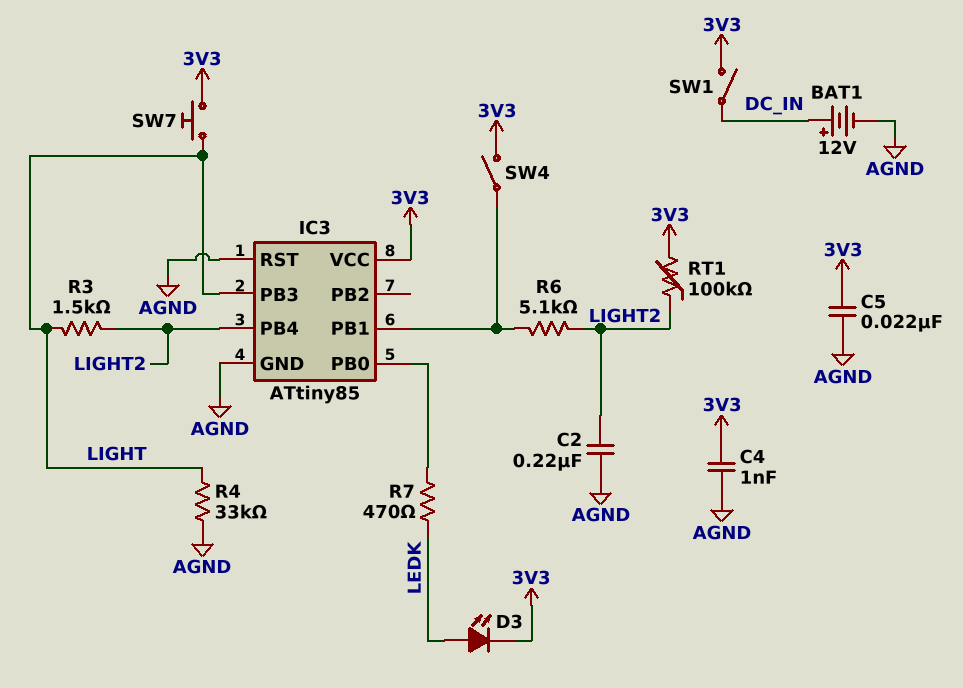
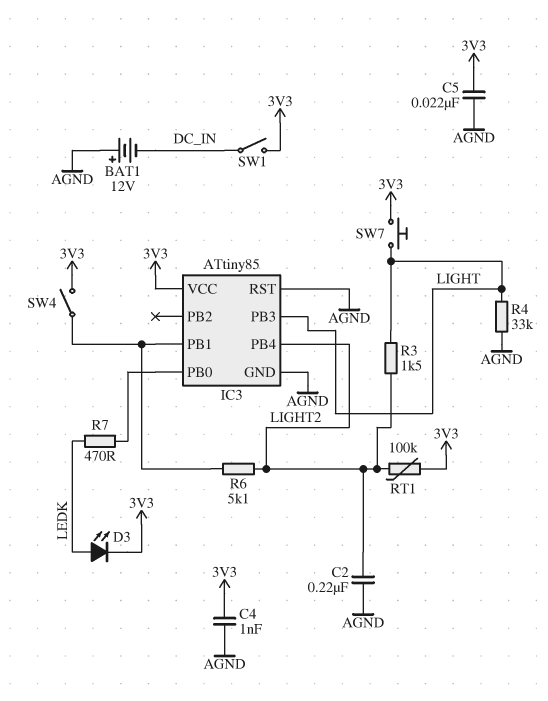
BAT1: 12V (plus DC_IN, minus AGND) -> 12V (plus AGND, minus DC_IN)

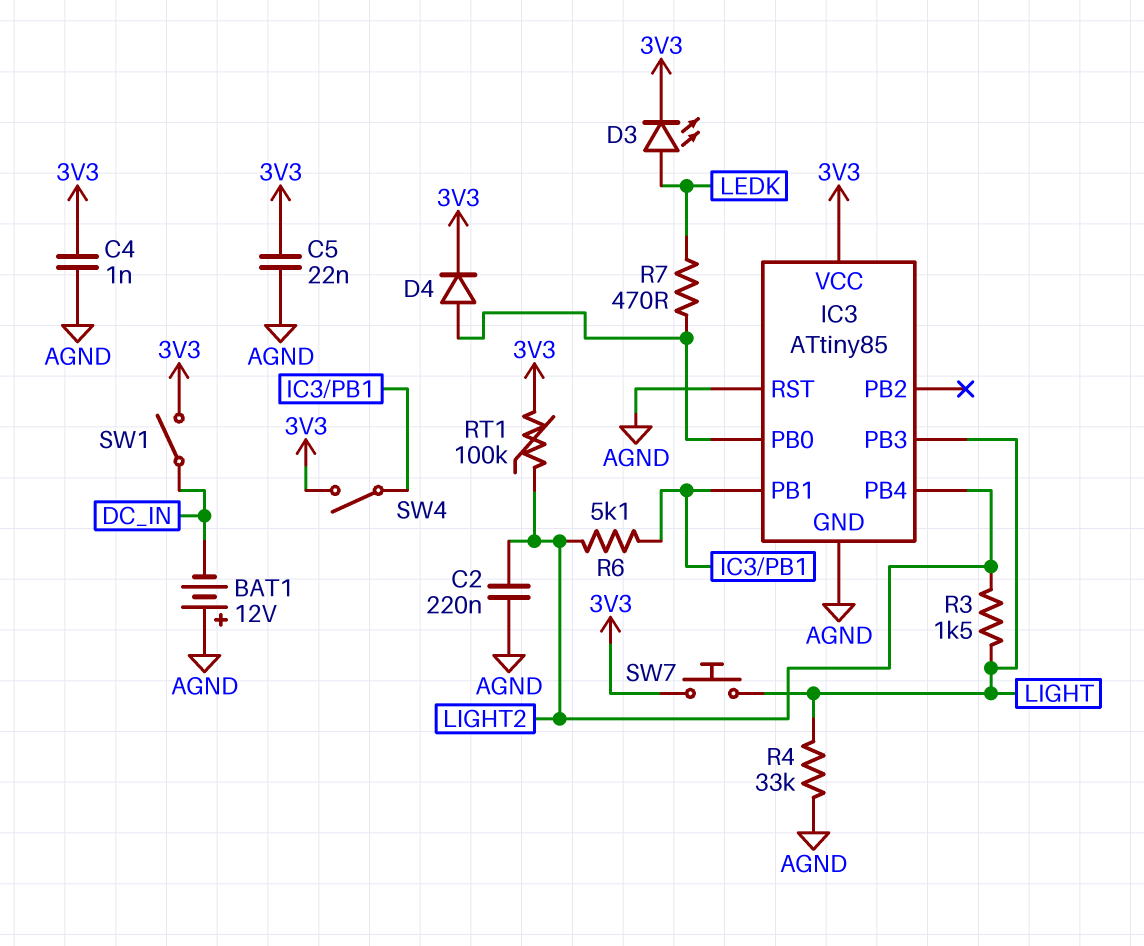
D4: none -> diode (A IC3/PB0, K 3V3)

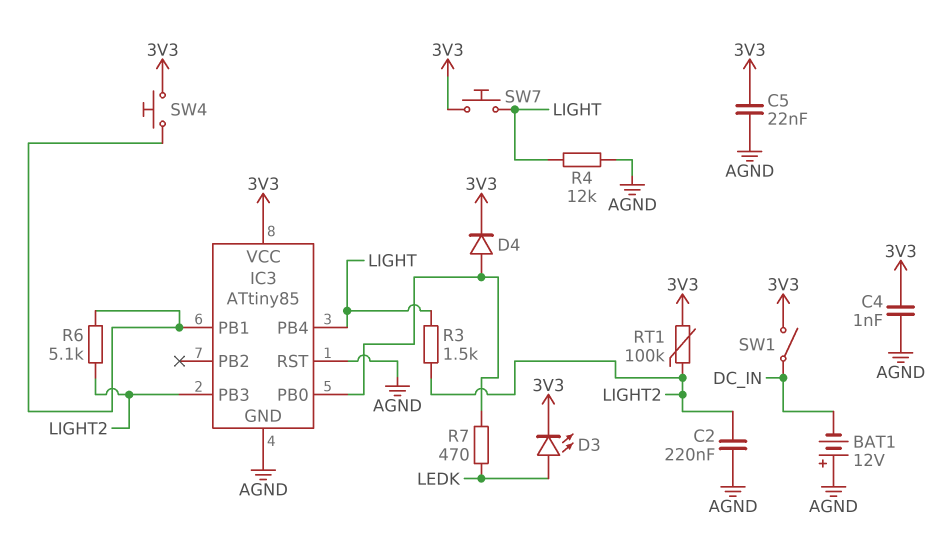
IC3 pin PB3: LIGHT -> LIGHT2
IC3 pin PB4: LIGHT2 -> LIGHT
R4: 33k (AGND, LIGHT) -> 12k (AGND, LIGHT)
SW4: switch (3V3, IC3/PB1) -> button (3V3, IC3/PB1)

